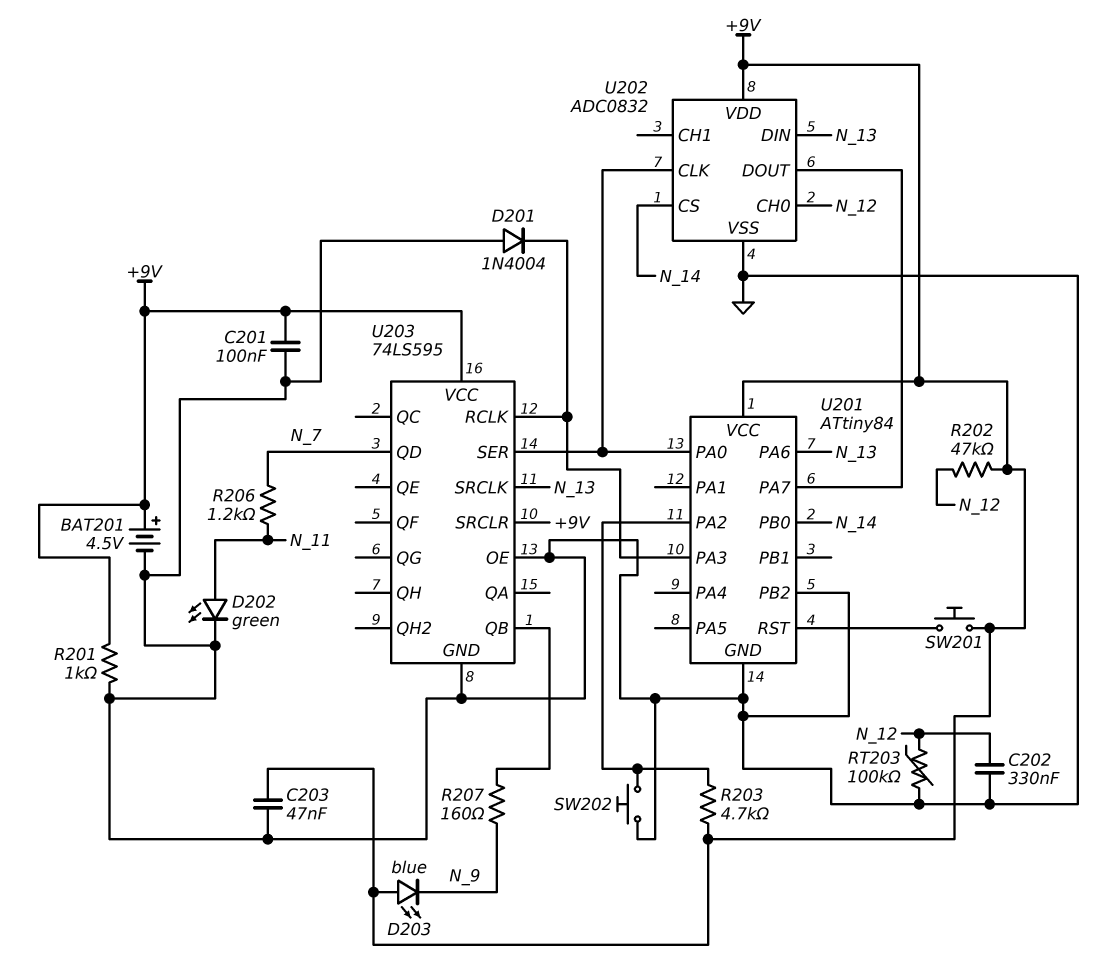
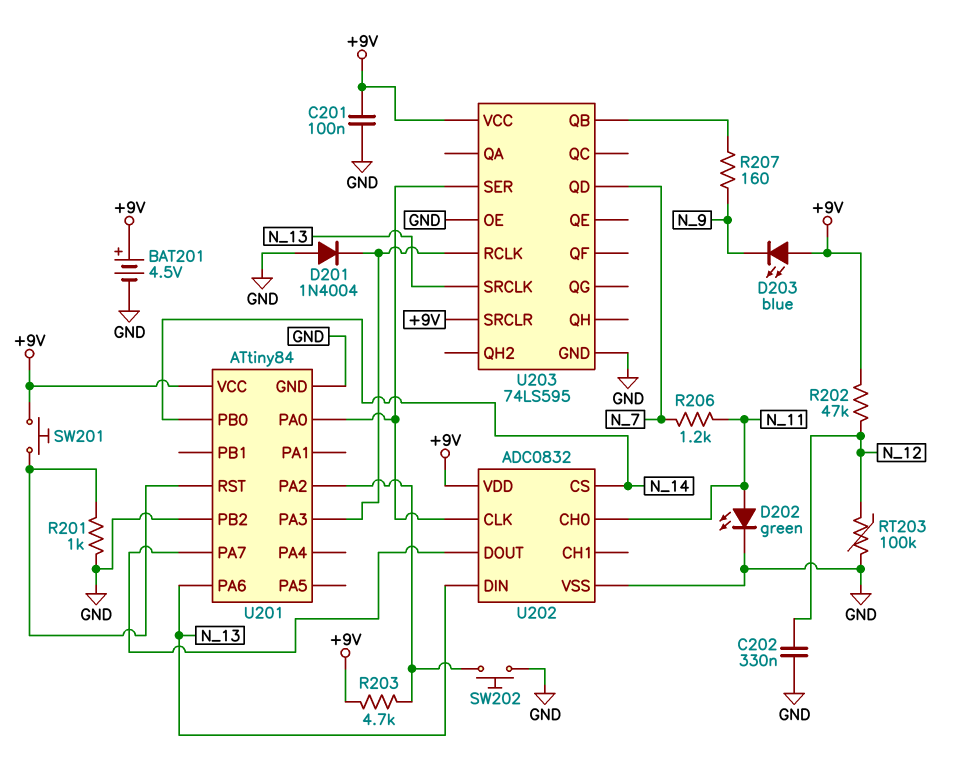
C203: 47nF (+9V, GND) -> none
R201: 1k (+9V, GND) -> 1k (GND, U201/RST)
U202 pin CH0: N_12 -> N_11

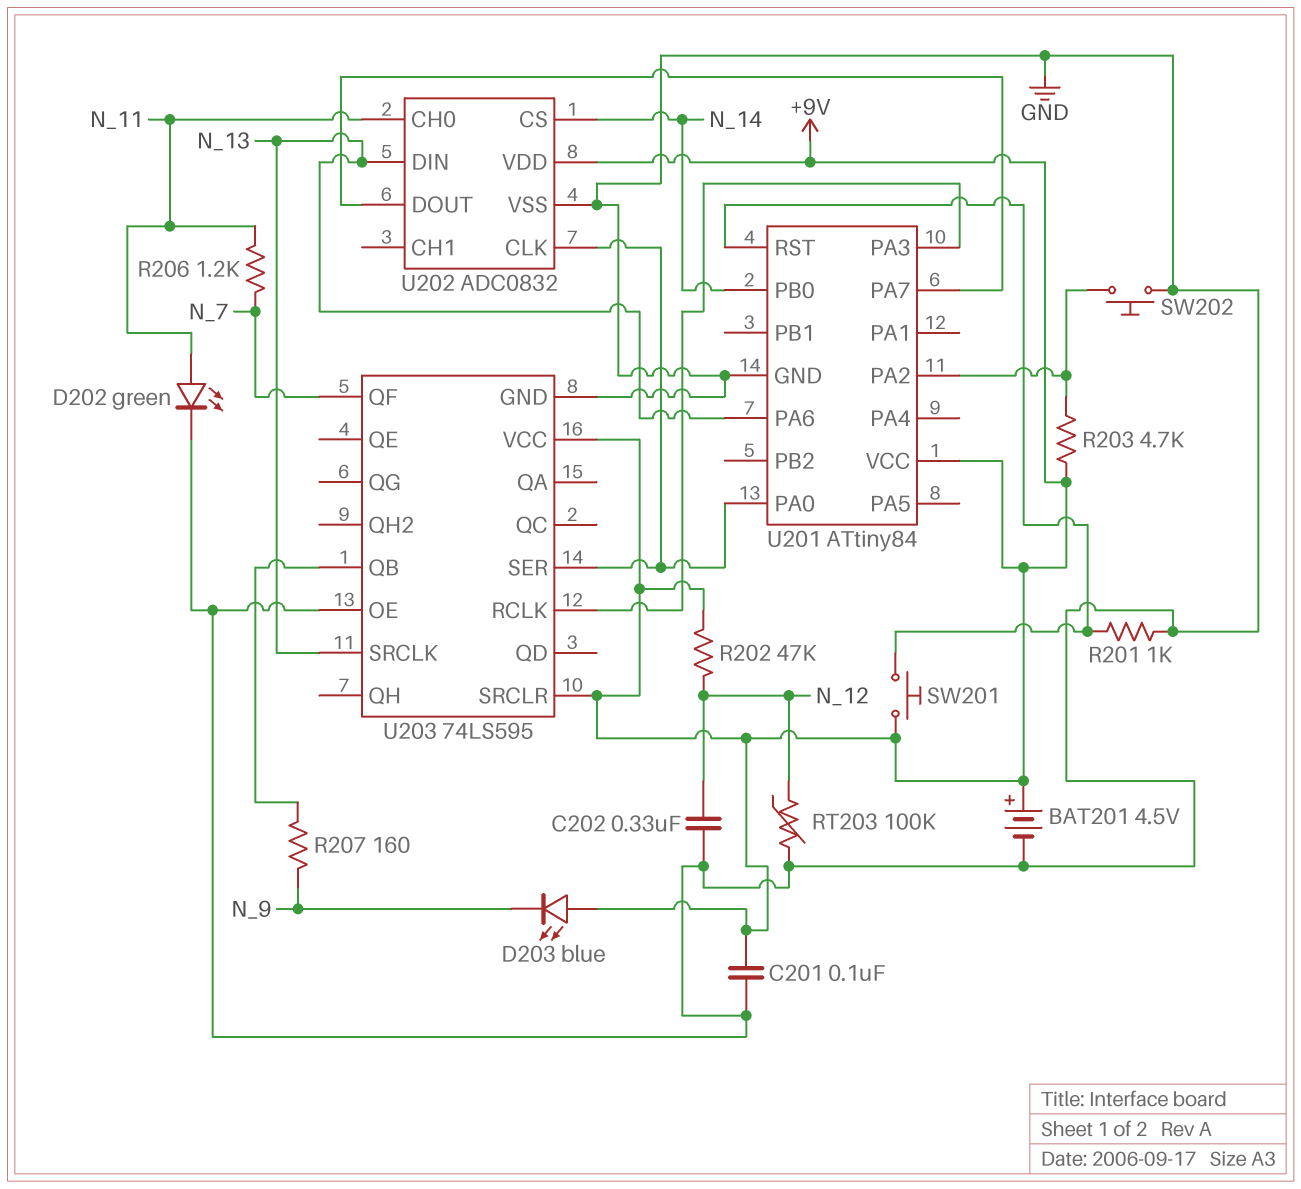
D201: diode 1N4004 (A GND, K U201/PA3) -> none
U201 pin PB2: GND -> none
U203 pin QD: N_7 -> none
U203 pin QF: none -> N_7

